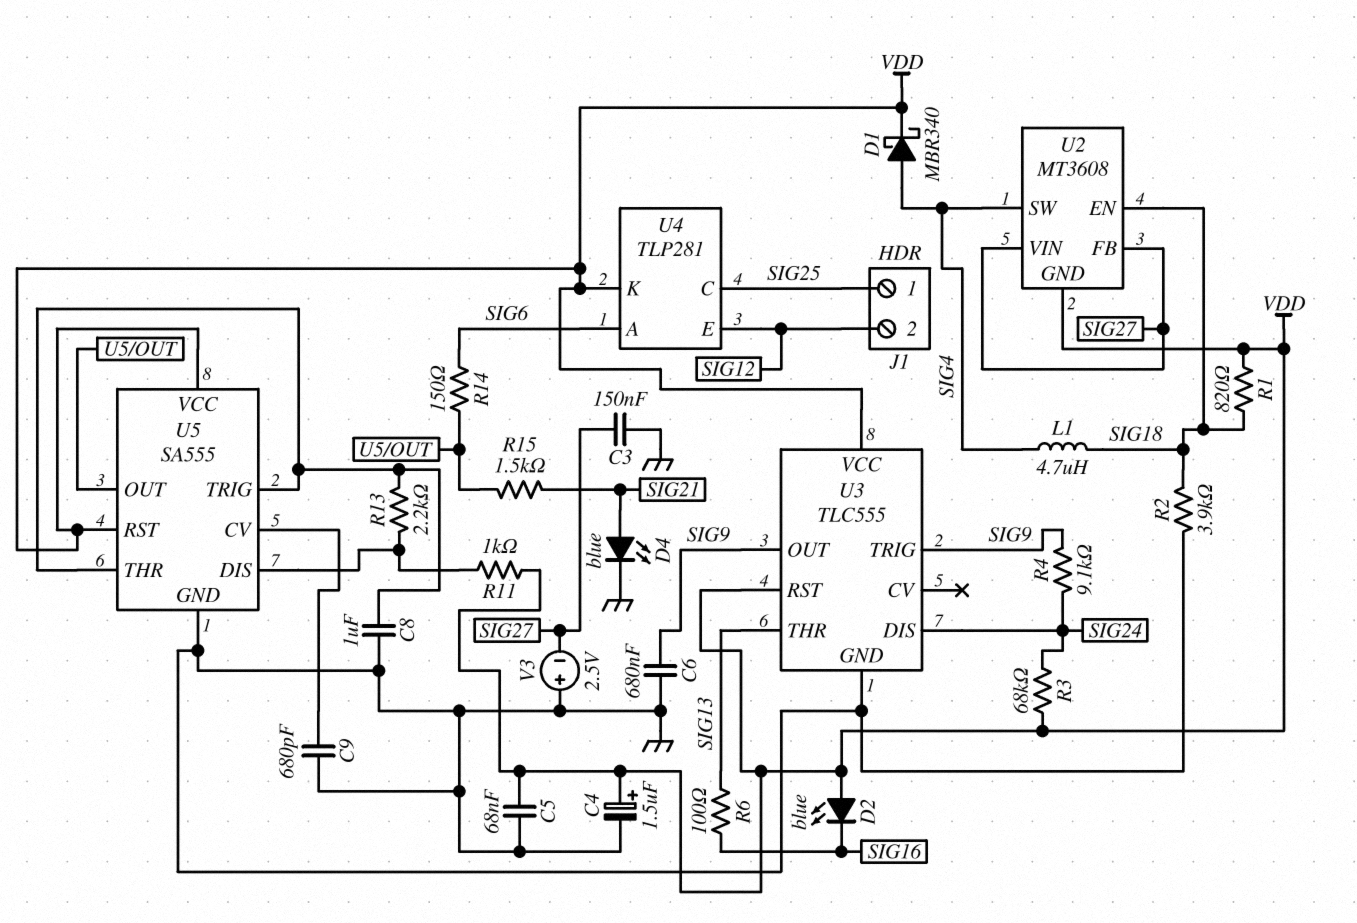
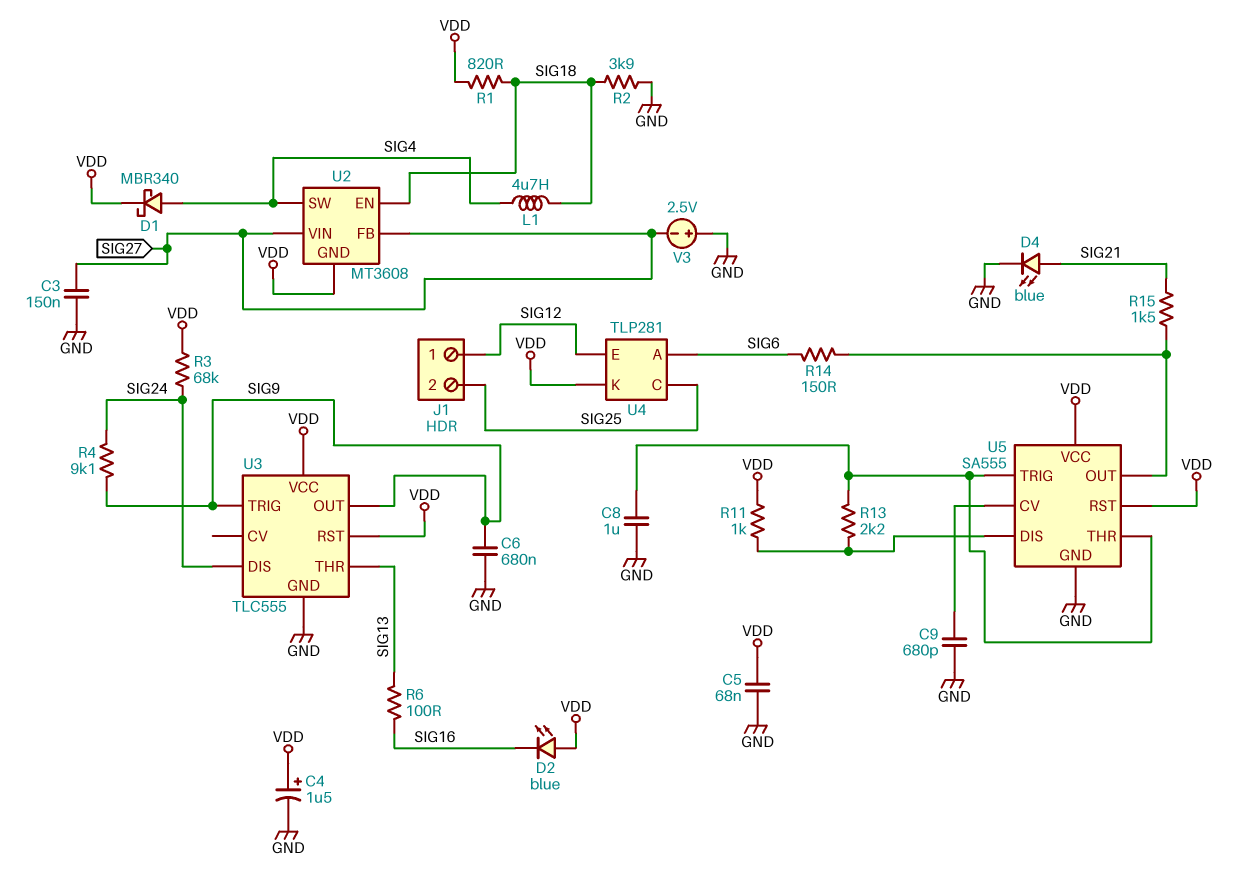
J1 pin 1: SIG25 -> SIG12
J1 pin 2: SIG12 -> SIG25

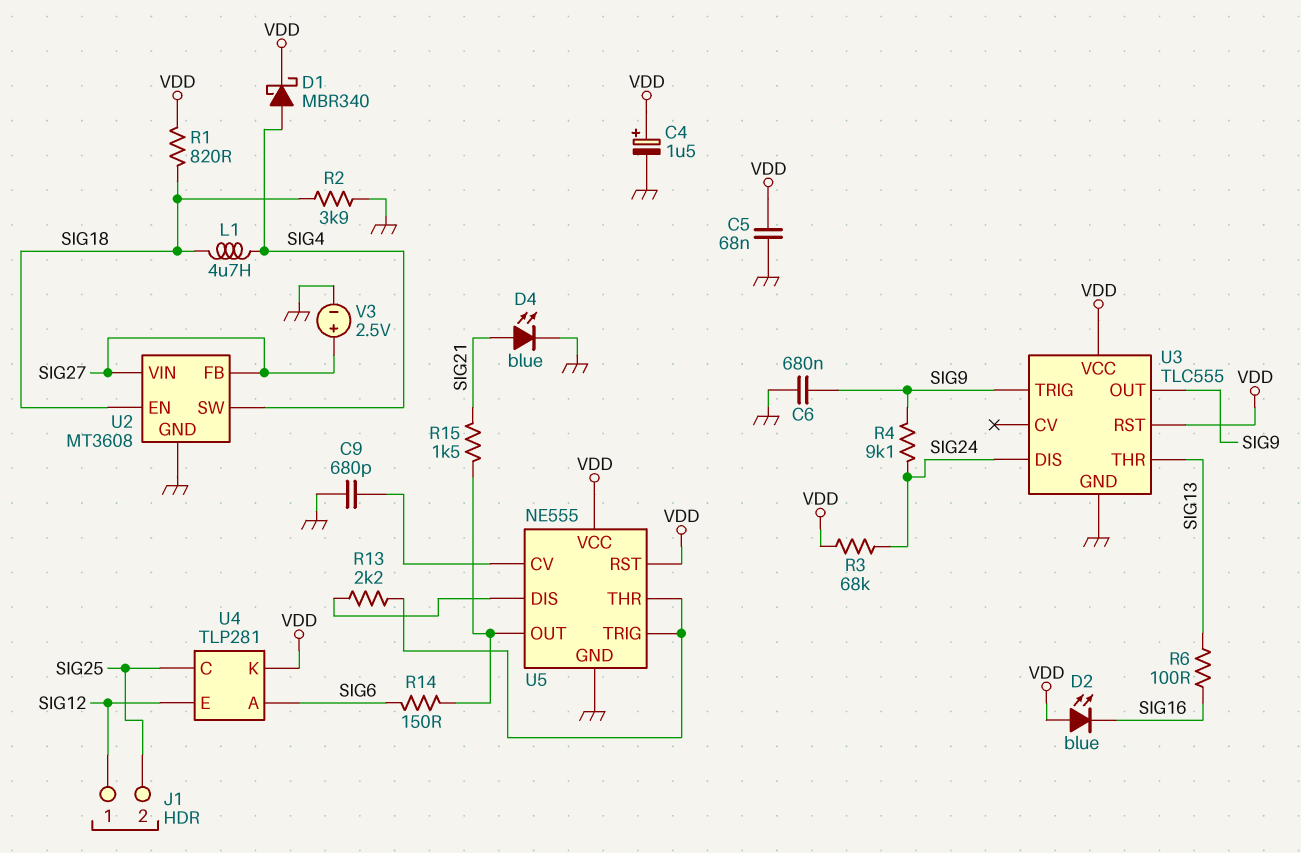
C3: 150nF (GND, SIG27) -> none
C8: 1uF (GND, U5/THR) -> none
R11: 1k (U5/DIS, VDD) -> none
U2 pin GND: VDD -> GND
U5: SA555 -> NE555
V3: 2.5V (plus GND, minus SIG27) -> 2.5V (plus SIG27, minus GND)

